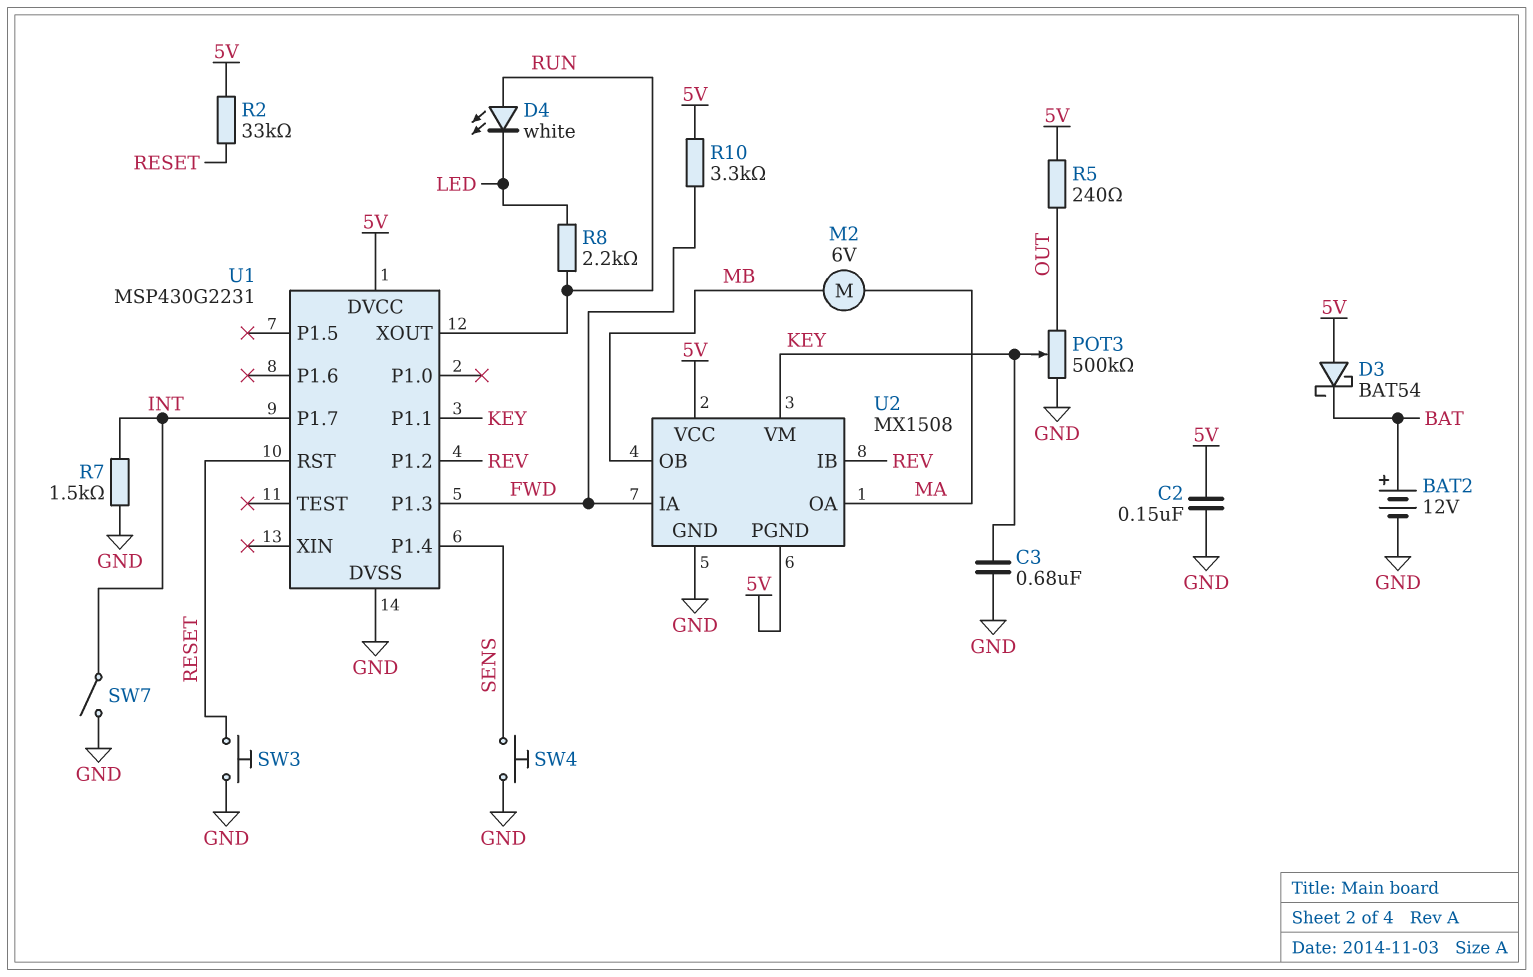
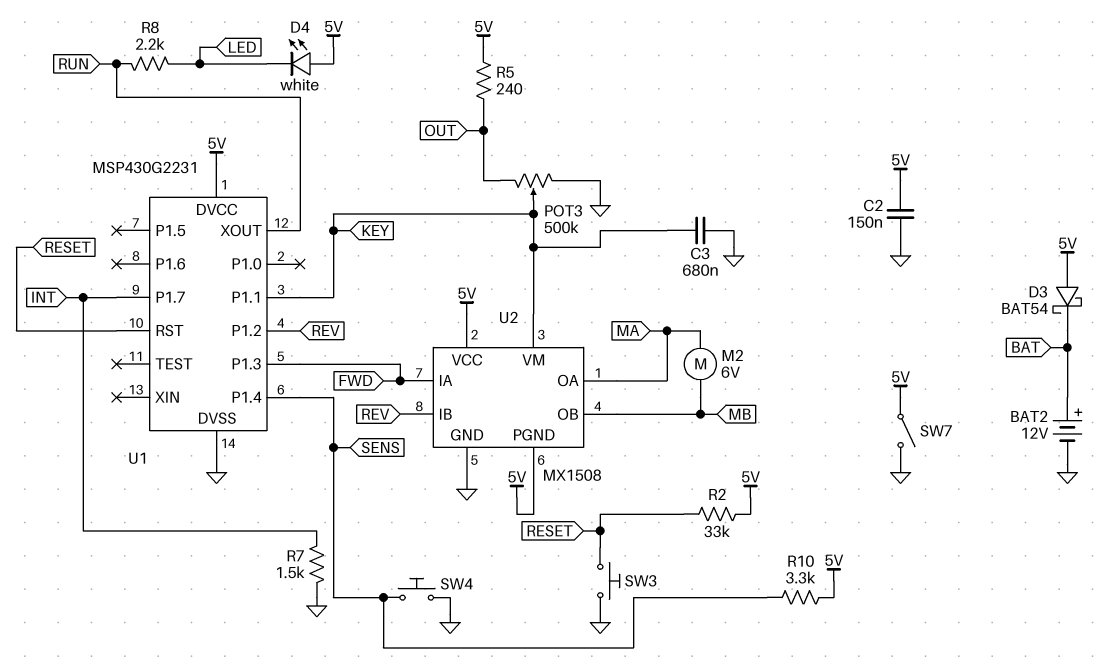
D4: LED white (A RUN, K LED) -> LED white (A 5V, K LED)
R10: 3.3k (5V, FWD) -> 3.3k (5V, SENS)
SW7: switch (GND, INT) -> switch (5V, GND)

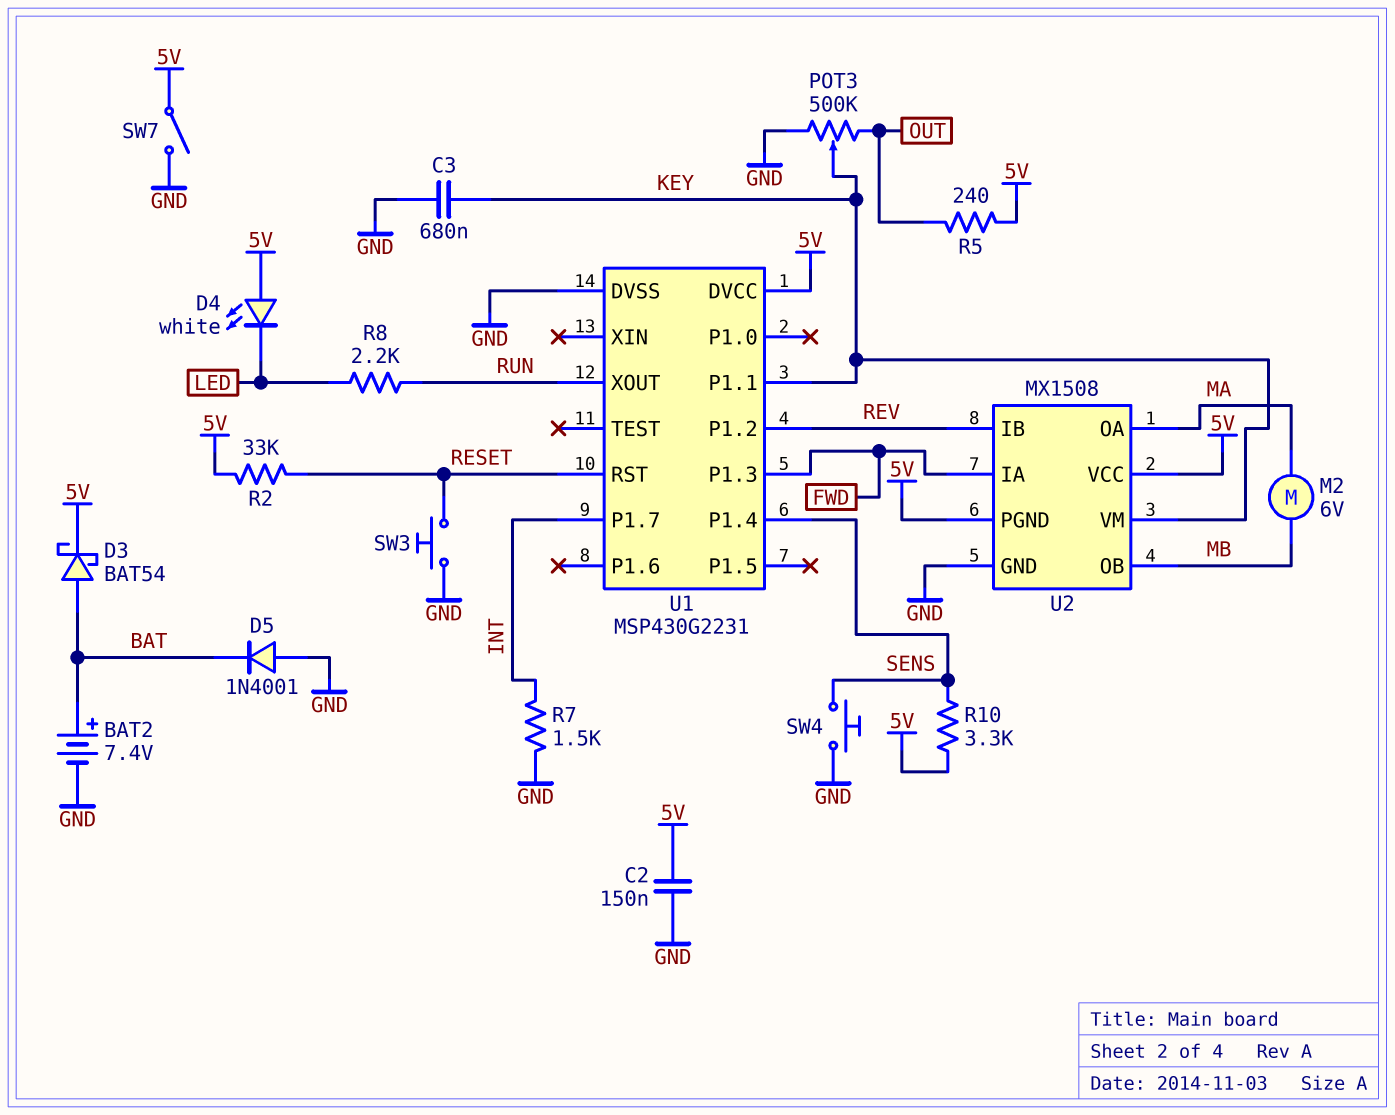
BAT2: 12V (plus BAT, minus GND) -> 7.4V (plus BAT, minus GND)
D3: schottky BAT54 (A 5V, K BAT) -> schottky BAT54 (A BAT, K 5V)
D5: none -> diode 1N4001 (A GND, K BAT)

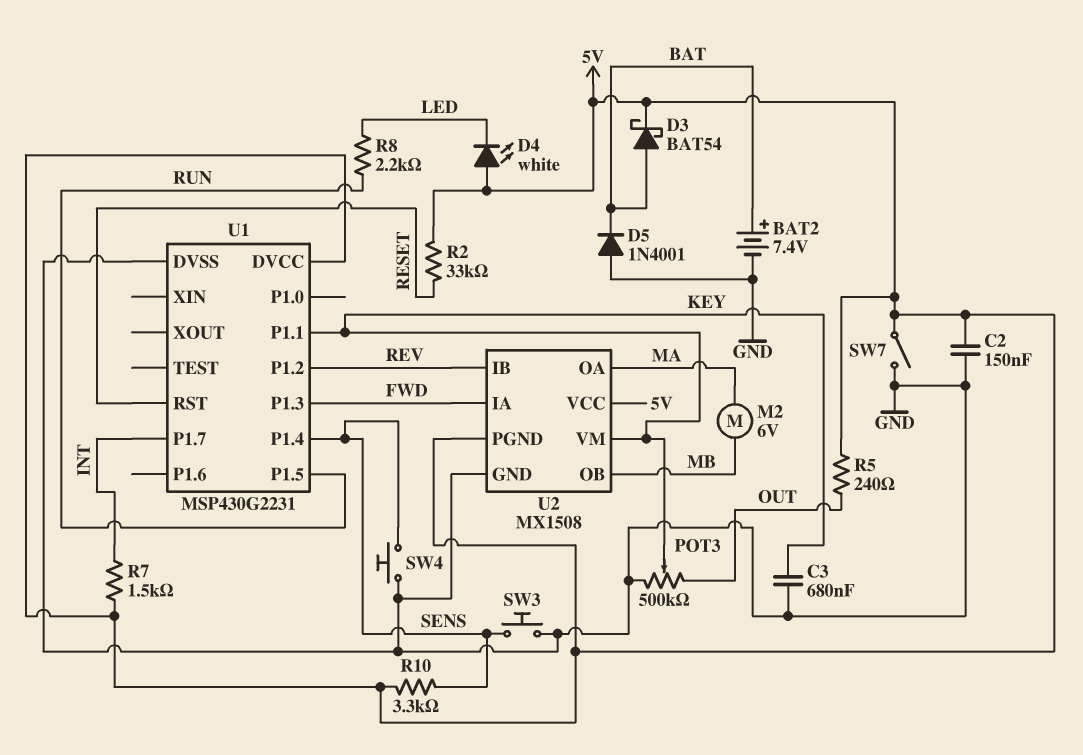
R7: 1.5k (GND, INT) -> 1.5k (5V, INT)
SW3: button (GND, RESET) -> button (GND, SENS)
U1 pin P1.5: none -> RUN
U1 pin XOUT: RUN -> none

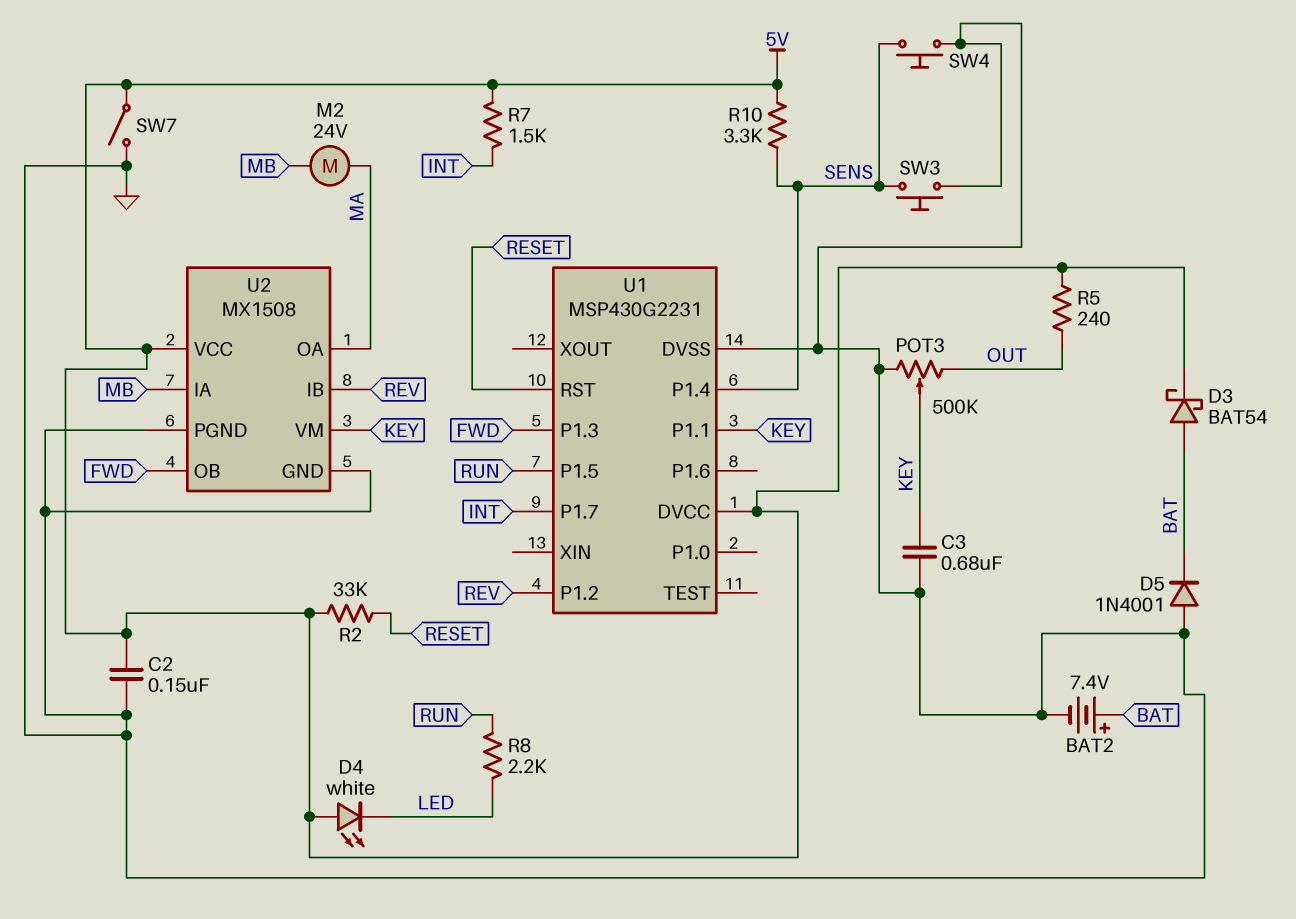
M2: motor 6V (MA, MB) -> motor 24V (MA, MB)
U2 pin IA: FWD -> MB
U2 pin OB: MB -> FWD
U2 pin PGND: 5V -> GND

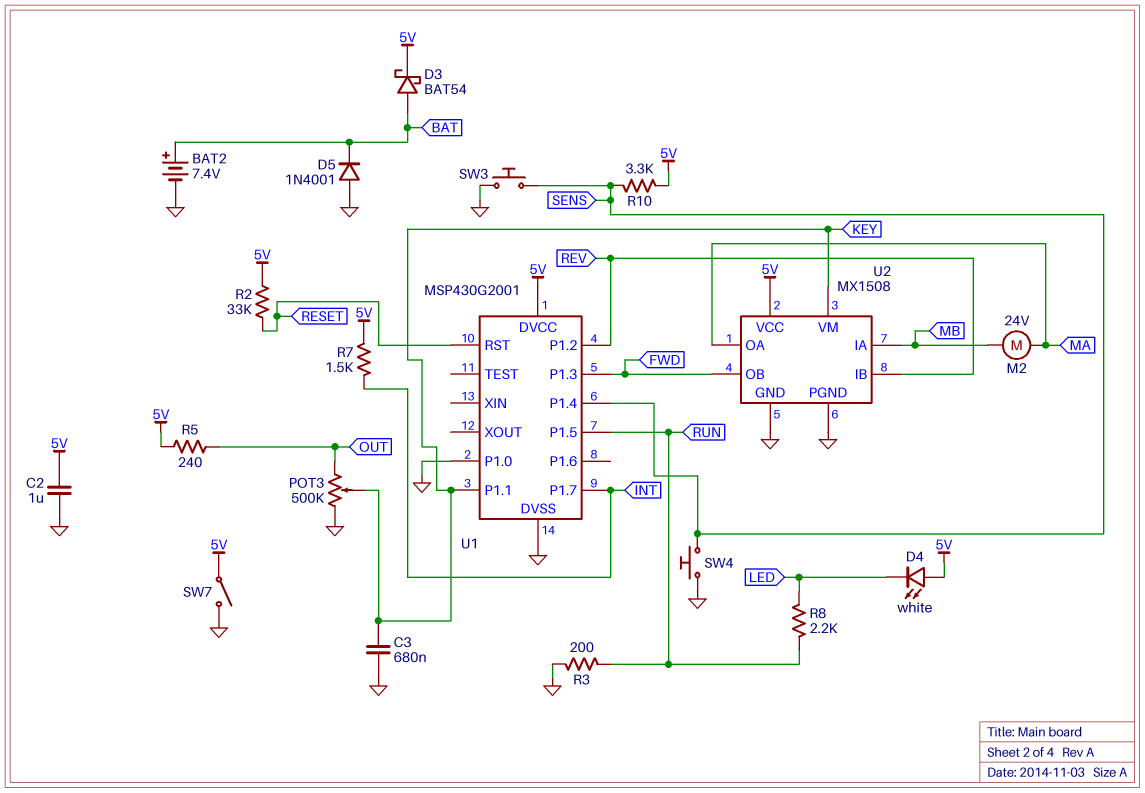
C2: 150nF (5V, GND) -> 1uF (5V, GND)
R3: none -> 200 (GND, RUN)
U1: MSP430G2231 -> MSP430G2001
U1 pin P1.0: none -> GND

